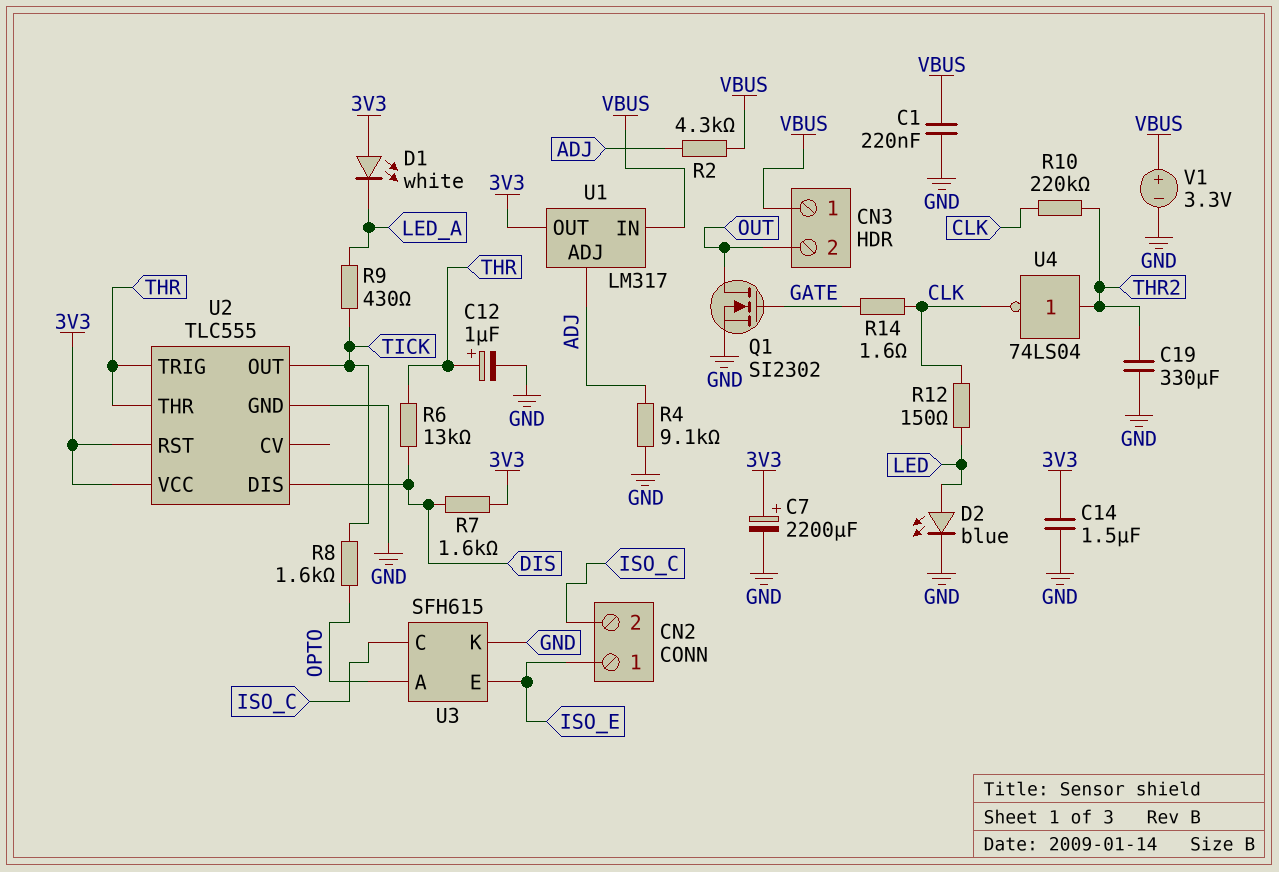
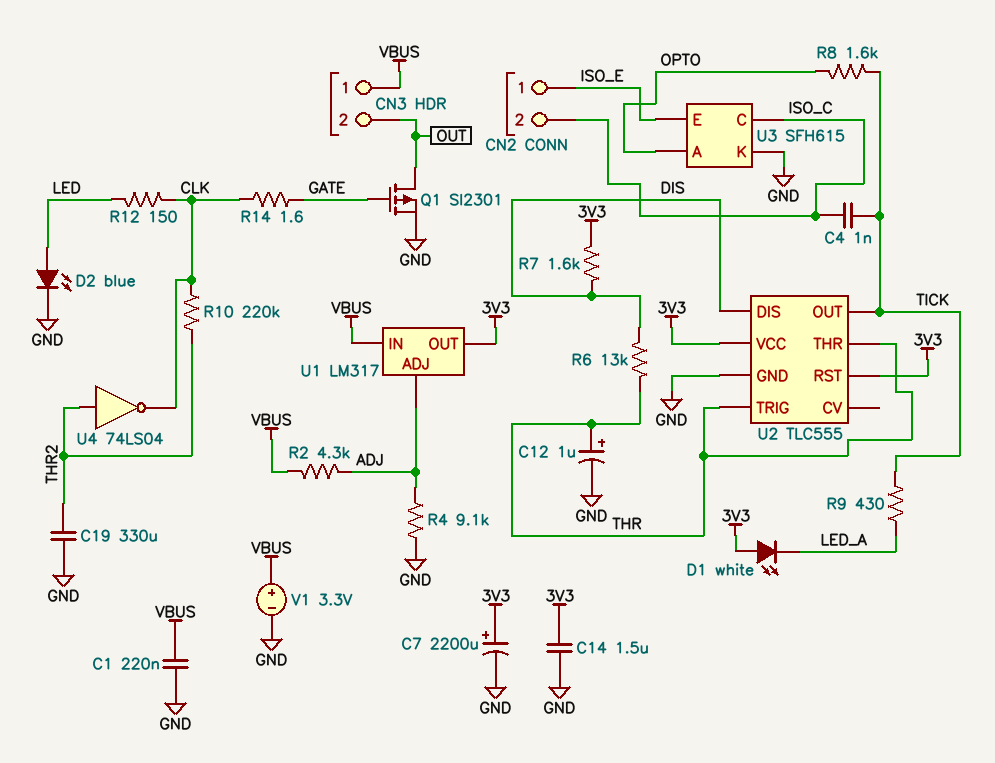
C4: none -> 1nF (ISO_C, TICK)
Q1: NMOS SI2302 (G GATE, D OUT, S GND) -> PMOS SI2301 (G GATE, D OUT, S GND)

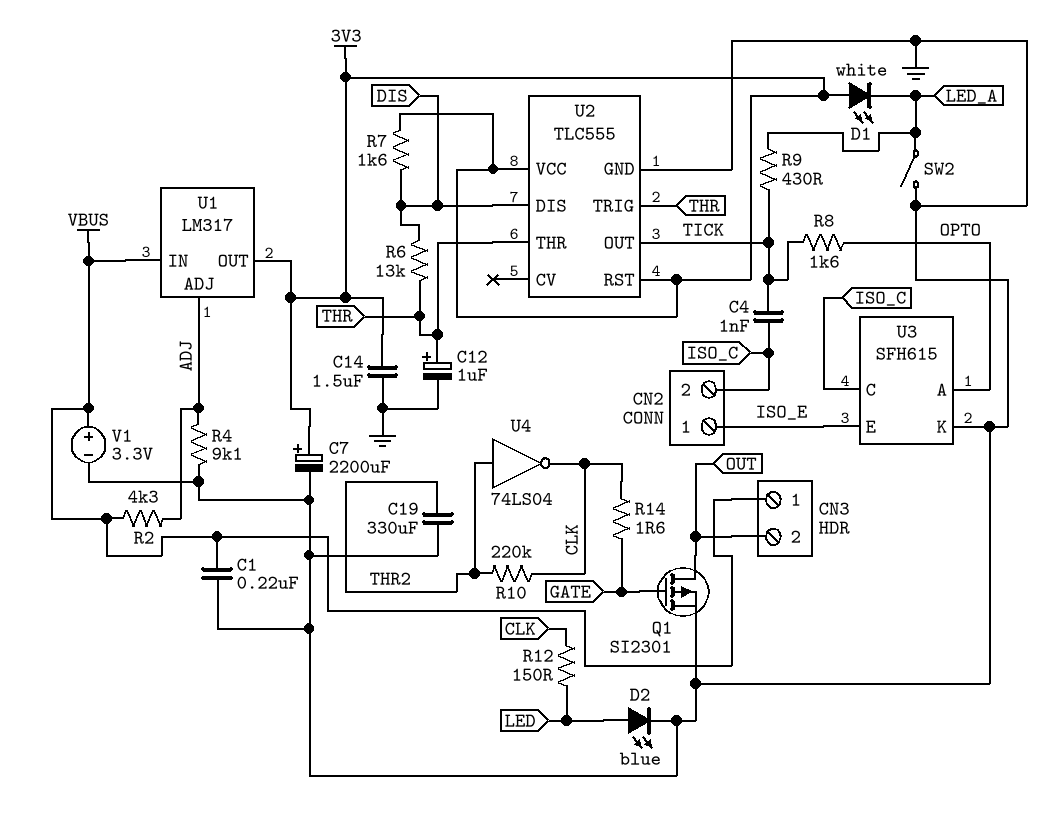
SW2: none -> switch (GND, LED_A)

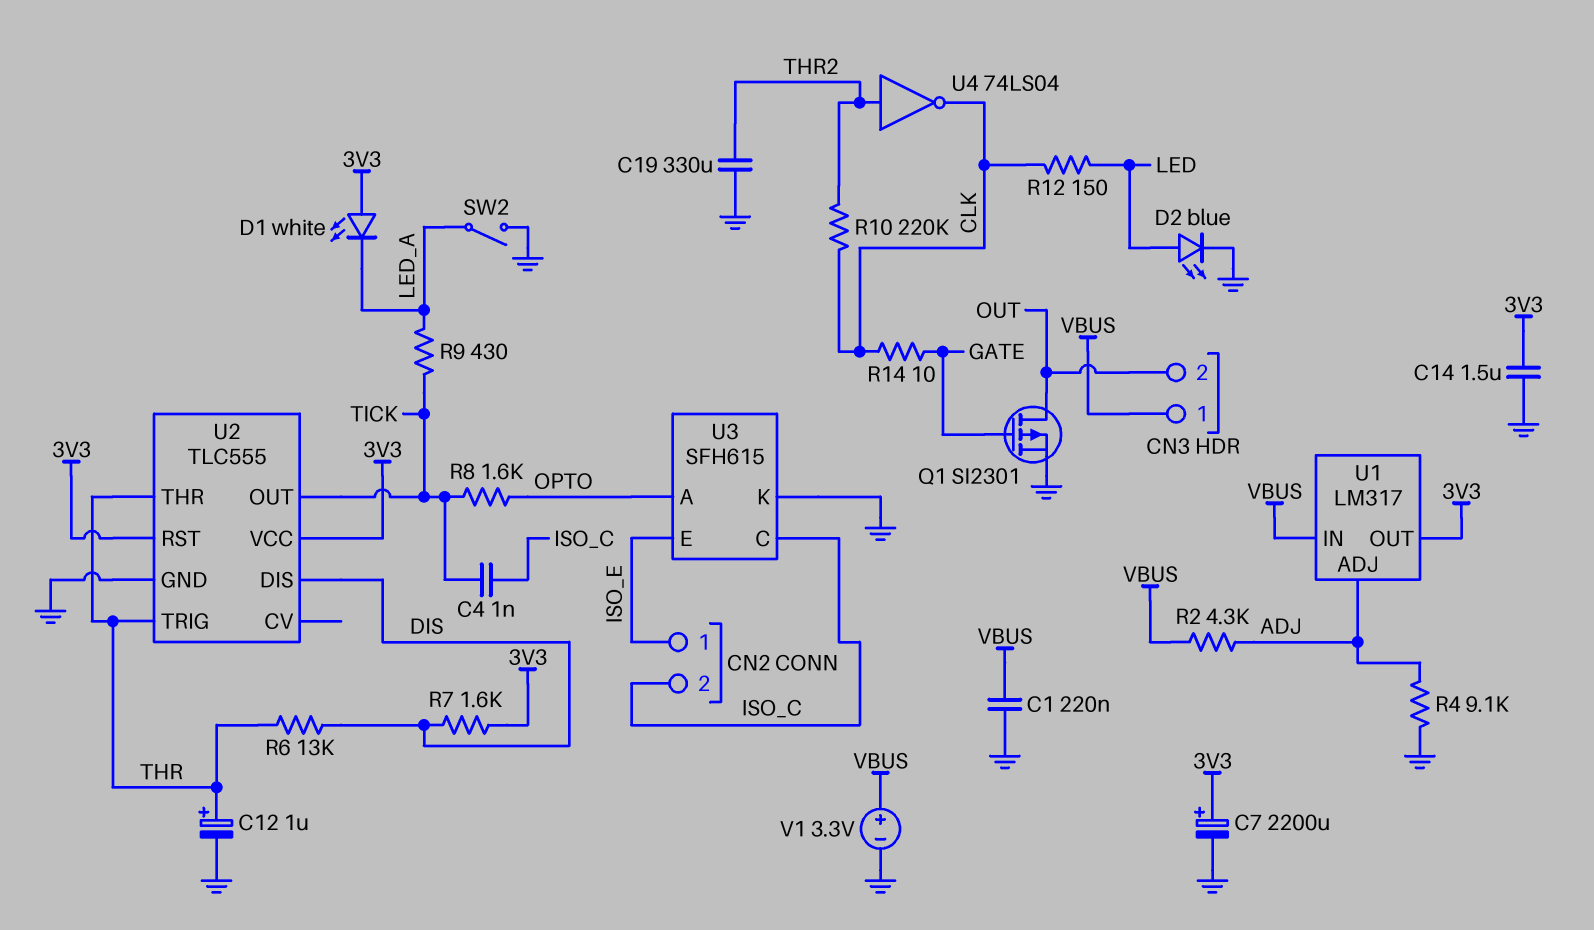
R14: 1.6 (CLK, GATE) -> 10 (CLK, GATE)

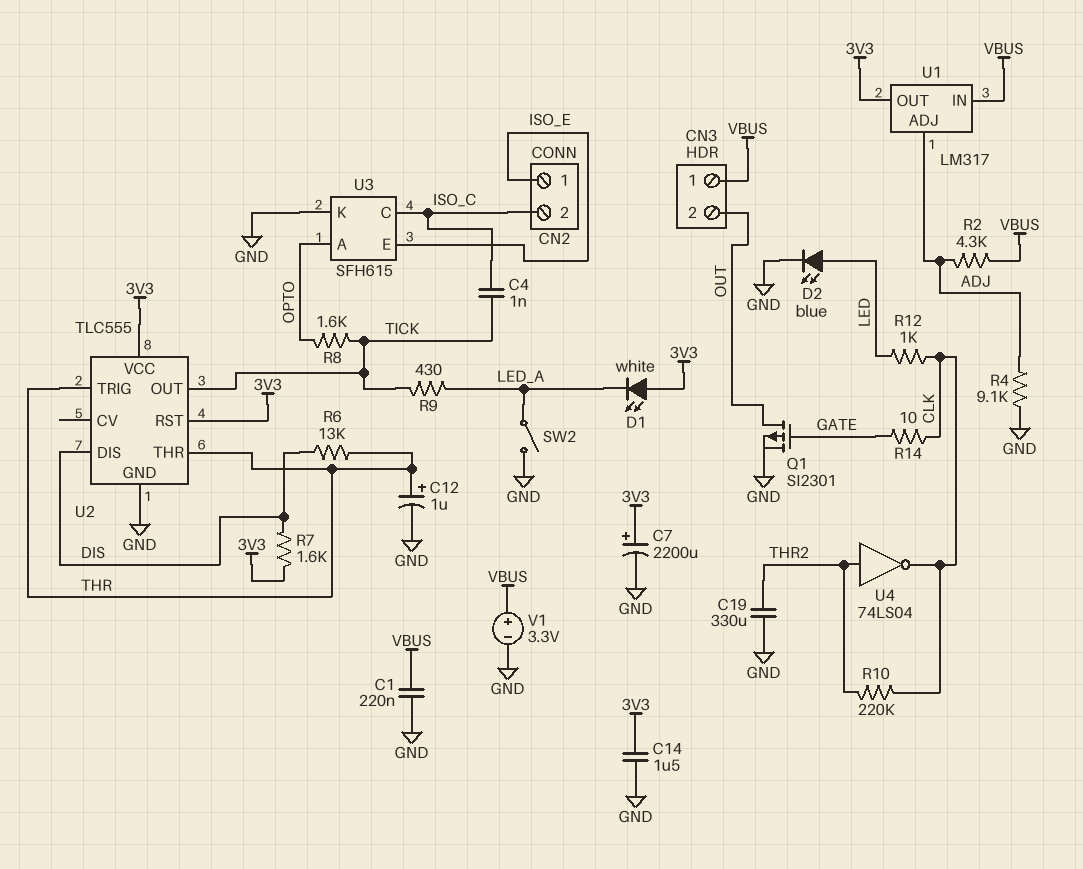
R12: 150 (CLK, LED) -> 1k (CLK, LED)

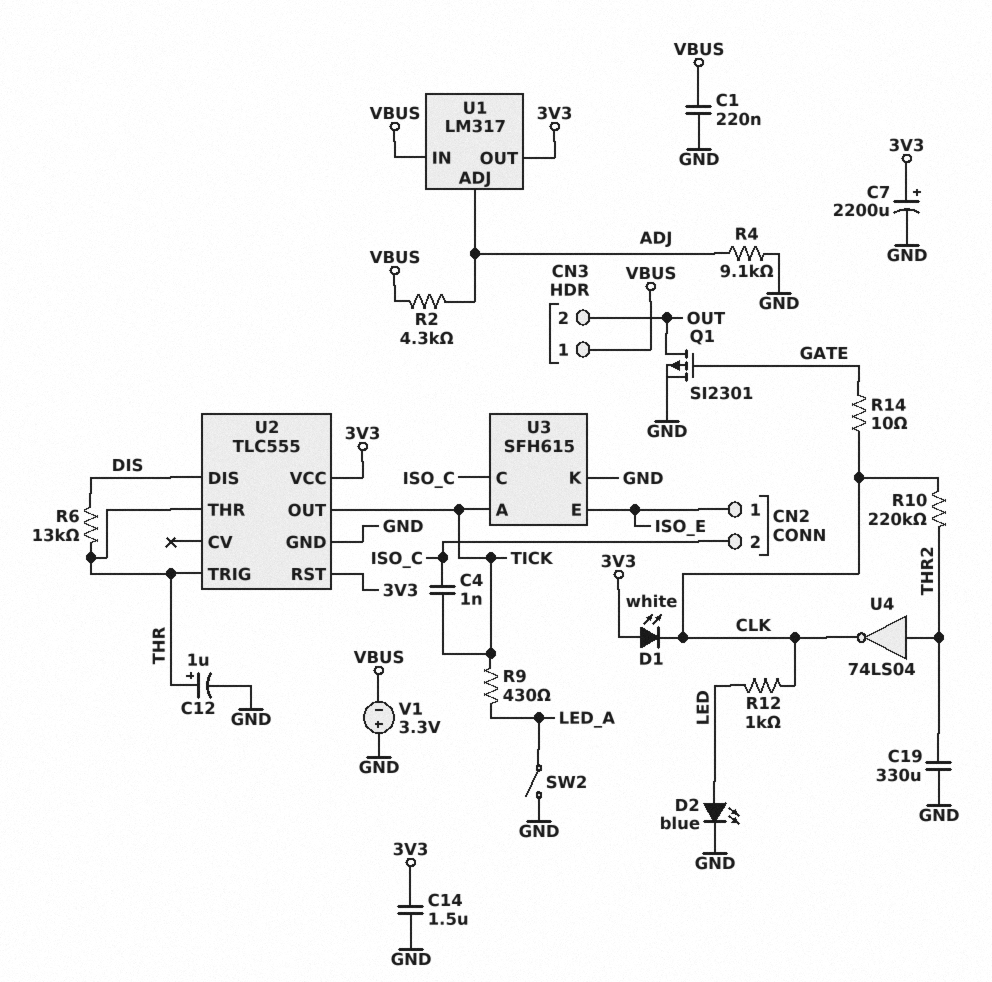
D1: LED white (A 3V3, K LED_A) -> LED white (A 3V3, K CLK)
R7: 1.6k (3V3, DIS) -> none
R8: 1.6k (OPTO, TICK) -> none
U3 pin A: OPTO -> TICK
V1: 3.3V (plus VBUS, minus GND) -> 3.3V (plus GND, minus VBUS)

